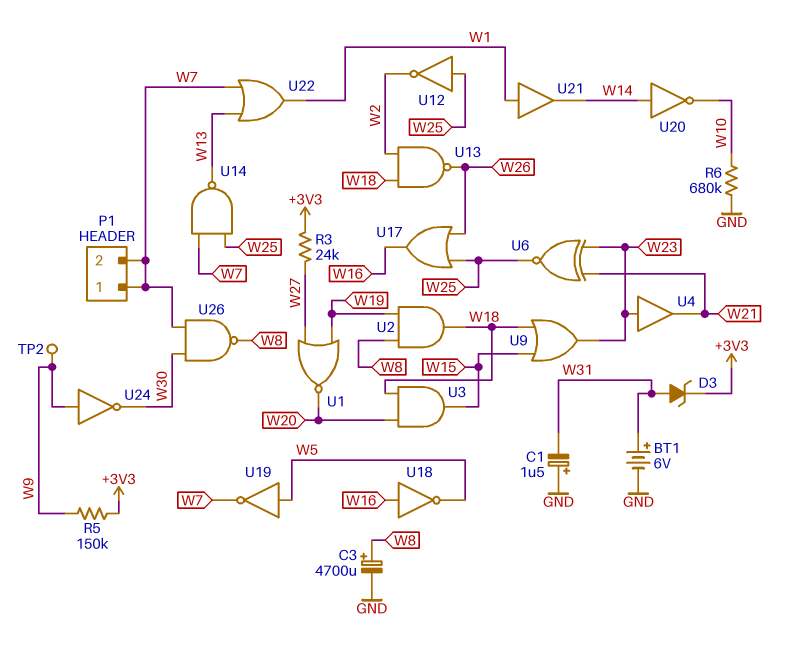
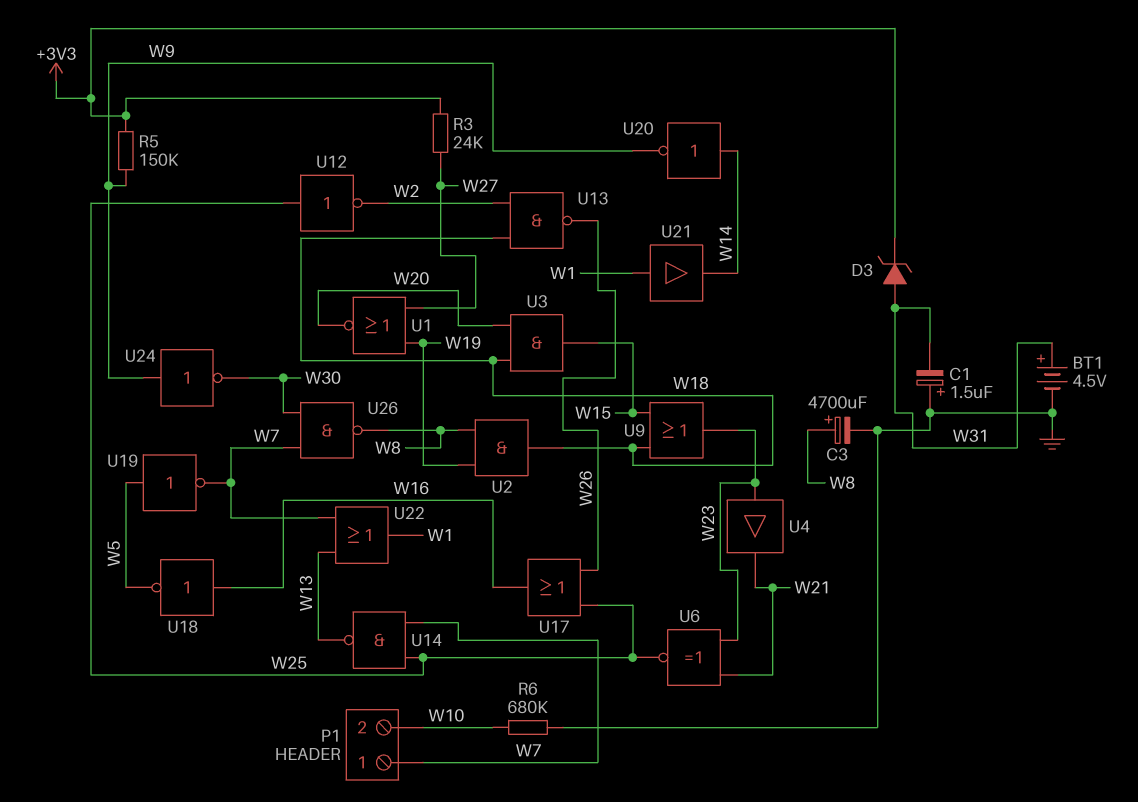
BT1: 6V (plus W31, minus GND) -> 4.5V (plus W31, minus GND)
P1 pin 2: W7 -> W10
TP2: test point (W9) -> none
U20: NOT (in W14, out W10) -> NOT (in W14, out W9)

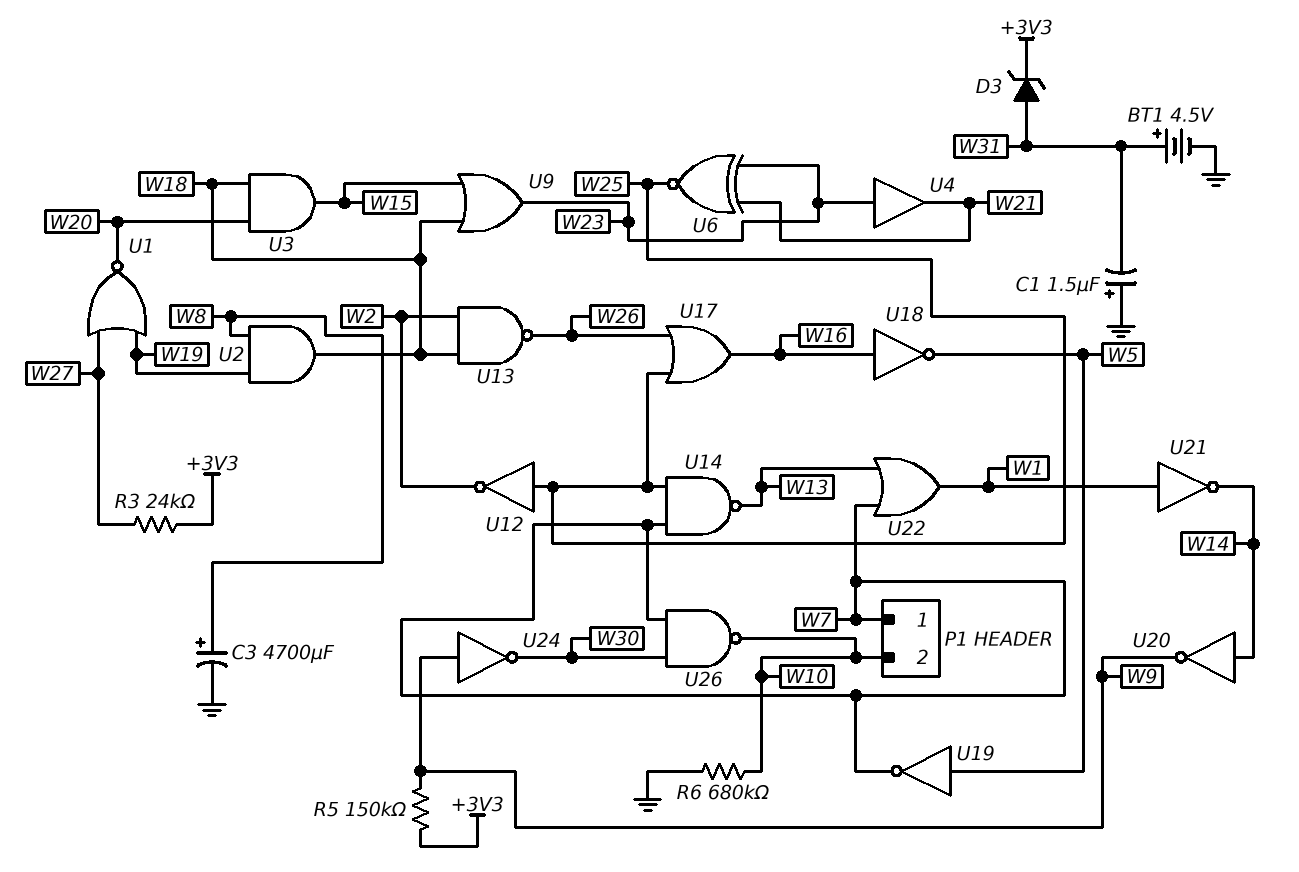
U21: buffer (in W1, out W14) -> NOT (in W1, out W14)
U26: NAND (in W7, in W30, out W8) -> NAND (in W7, in W30, out W10)

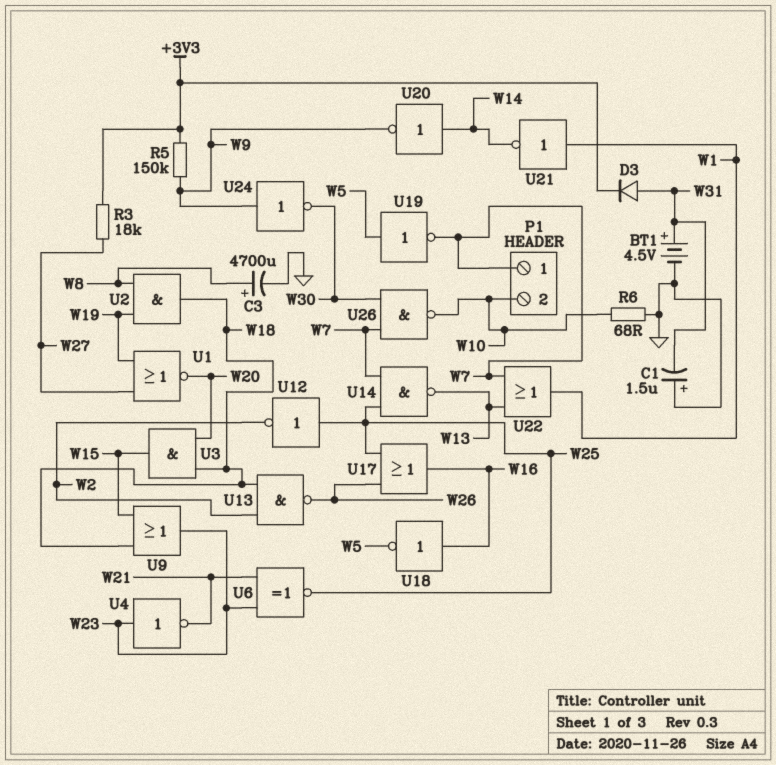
D3: zener (A W31, K +3V3) -> diode (A W31, K +3V3)
R3: 24k (+3V3, W27) -> 18k (+3V3, W27)
R6: 680k (GND, W10) -> 68 (GND, W10)
U4: buffer (in W23, out W21) -> NOT (in W23, out W21)

